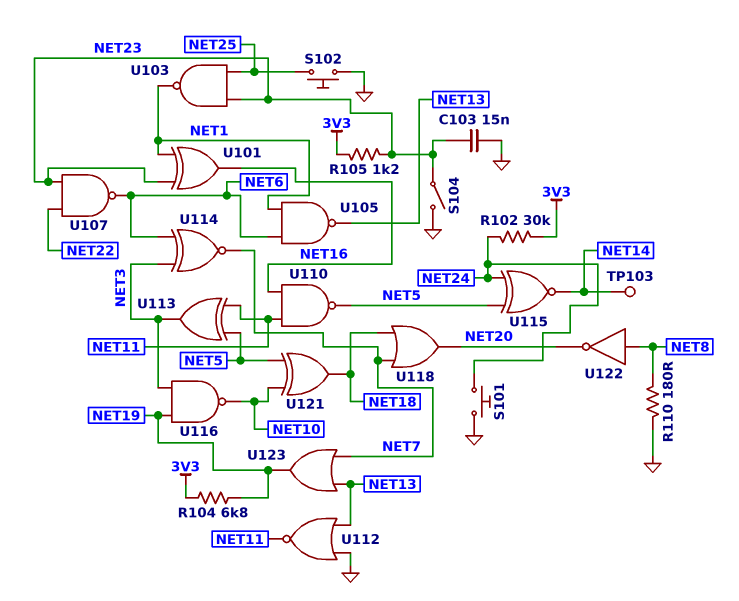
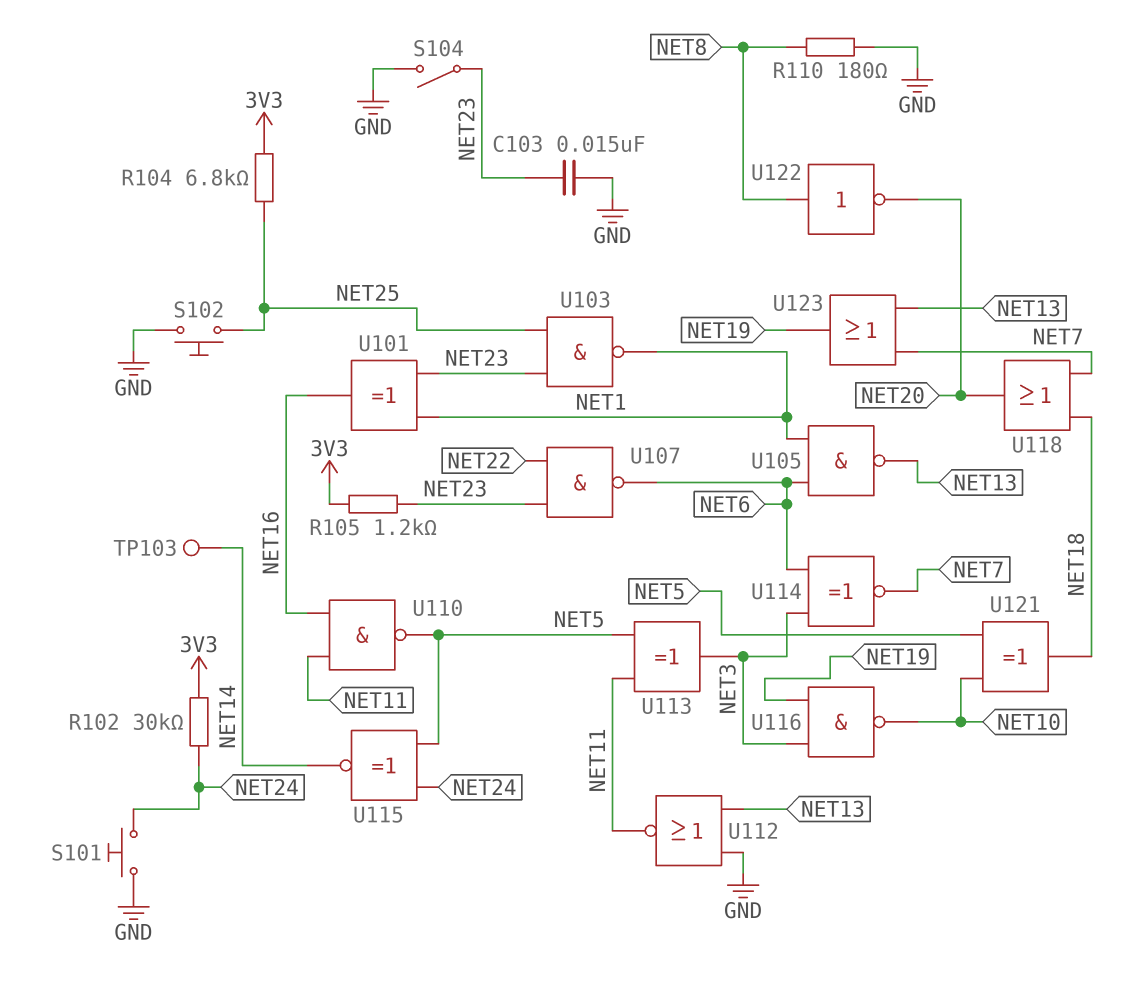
R104: 6.8k (3V3, NET19) -> 6.8k (3V3, NET25)

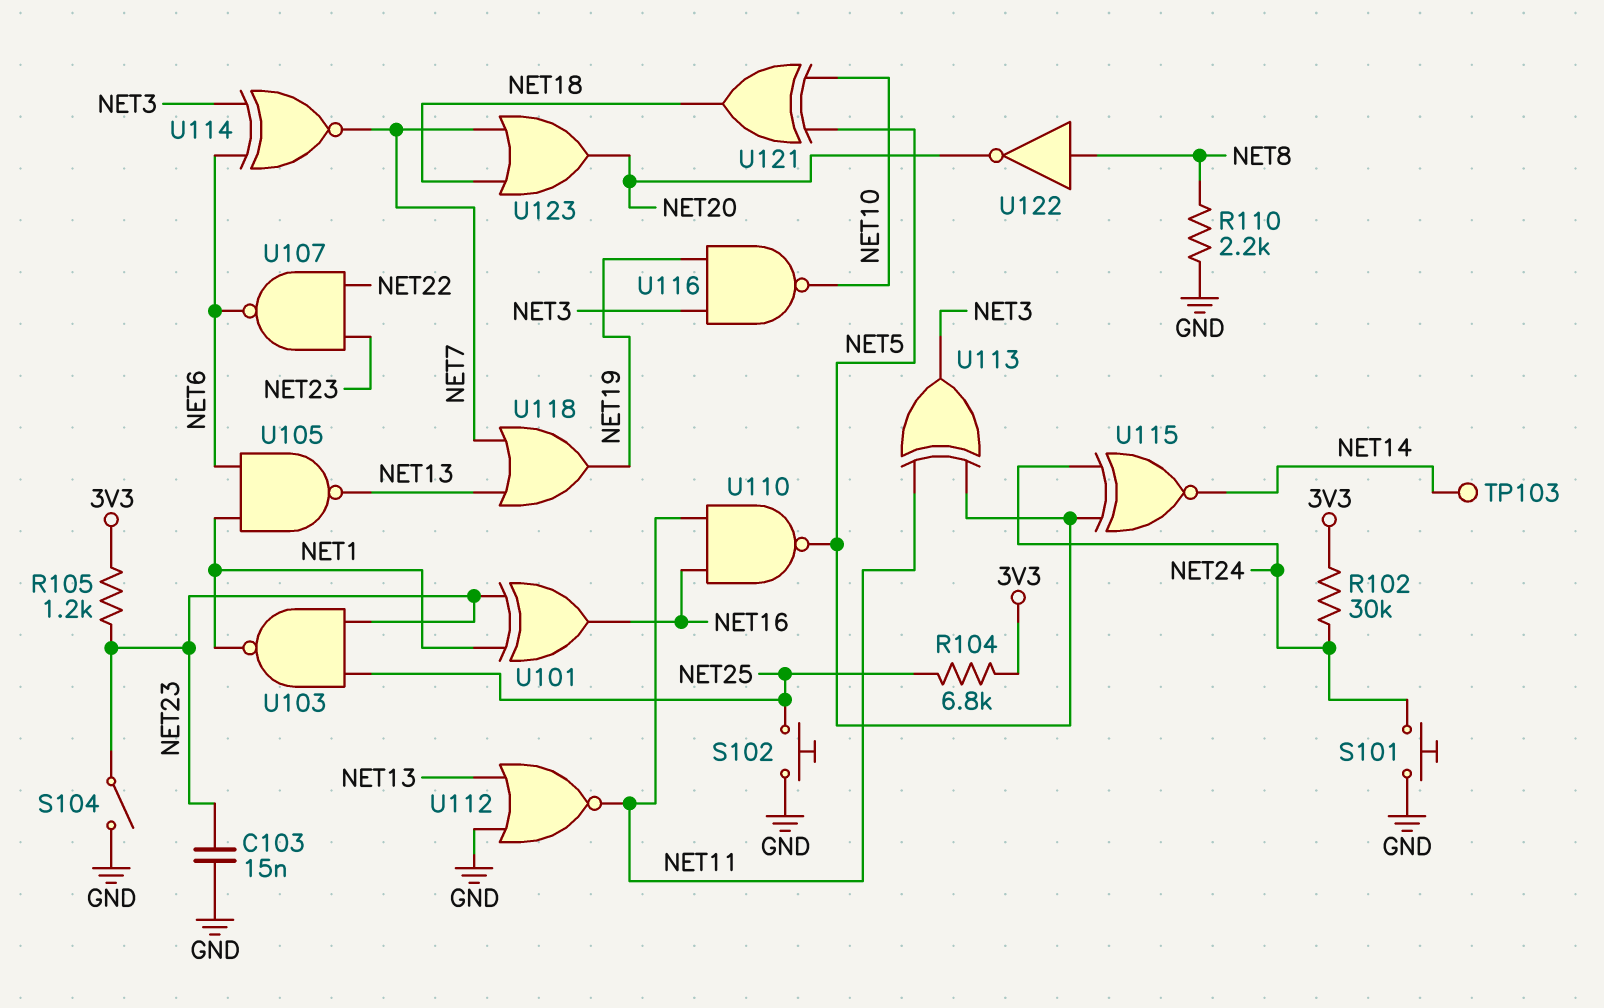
R110: 180 (GND, NET8) -> 2.2k (GND, NET8)
U118: OR (in NET7, in NET18, out NET20) -> OR (in NET7, in NET13, out NET19)
U123: OR (in NET7, in NET13, out NET19) -> OR (in NET7, in NET18, out NET20)

